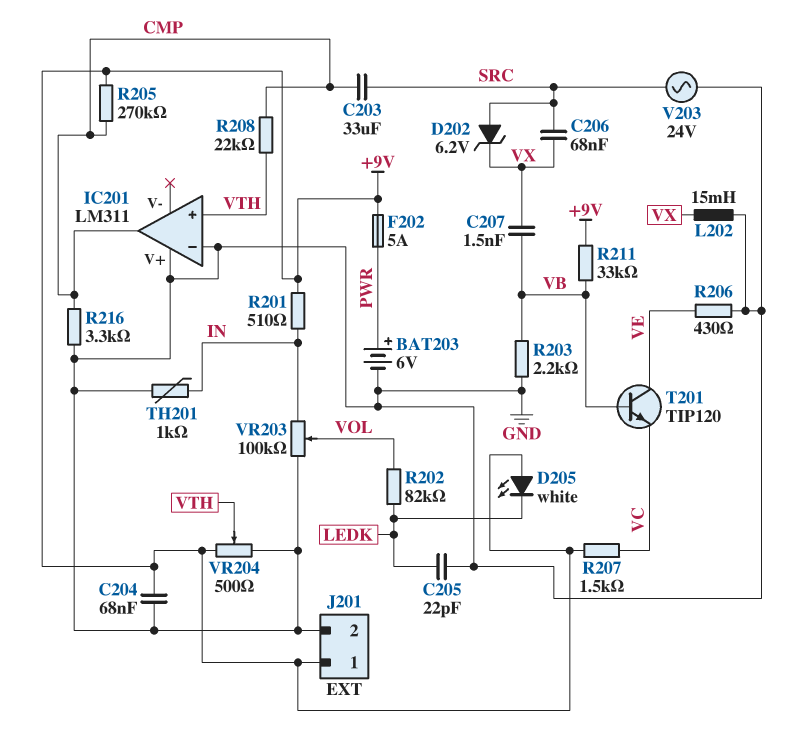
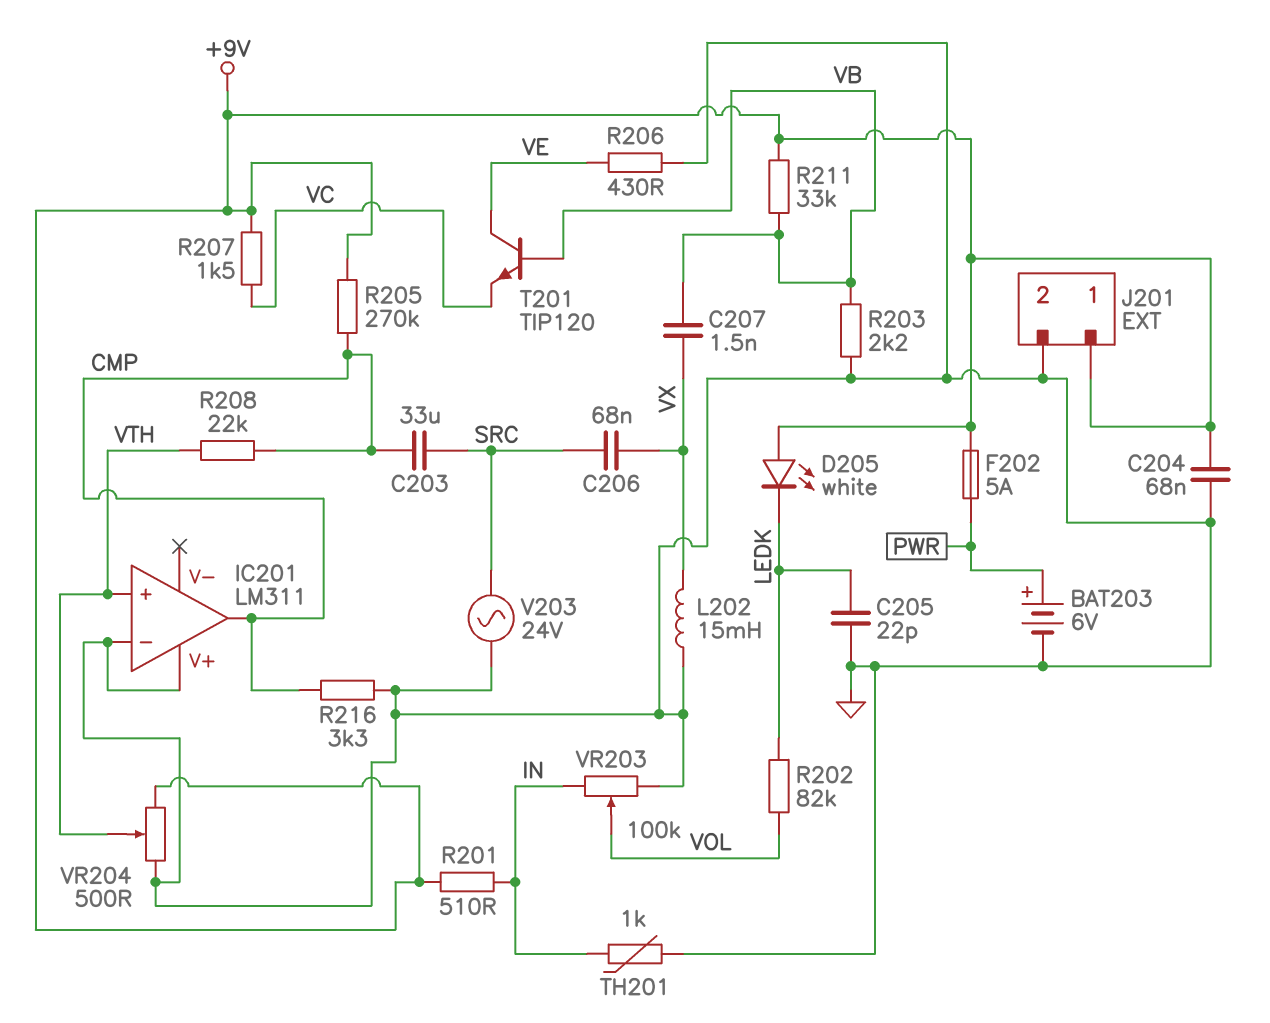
D202: zener 6.2V (A SRC, K VX) -> none

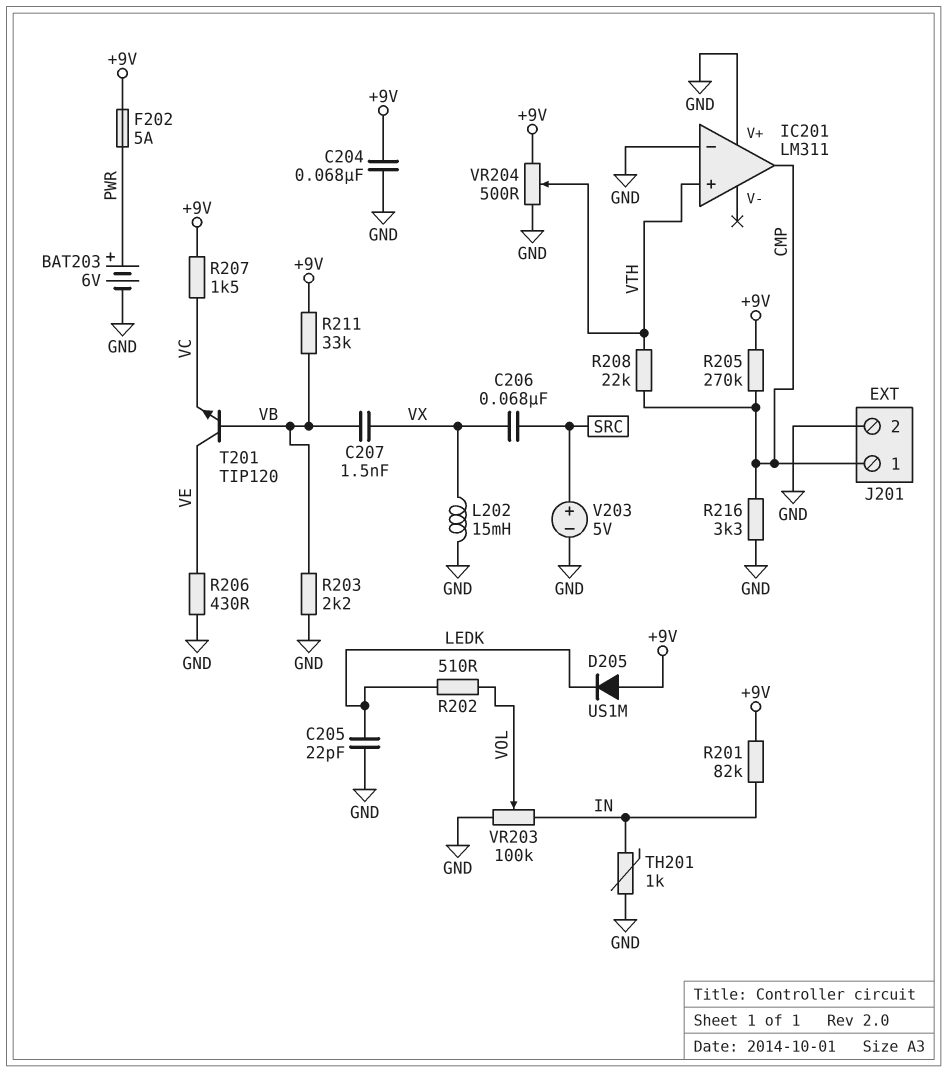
C203: 33uF (CMP, SRC) -> none
D205: LED white (A +9V, K LEDK) -> diode US1M (A +9V, K LEDK)
J201 pin 1: +9V -> CMP
R201: 510 (+9V, IN) -> 82k (+9V, IN)
R202: 82k (LEDK, VOL) -> 510 (LEDK, VOL)
V203: AC 24V (GND, SRC) -> 5V (plus SRC, minus GND)

